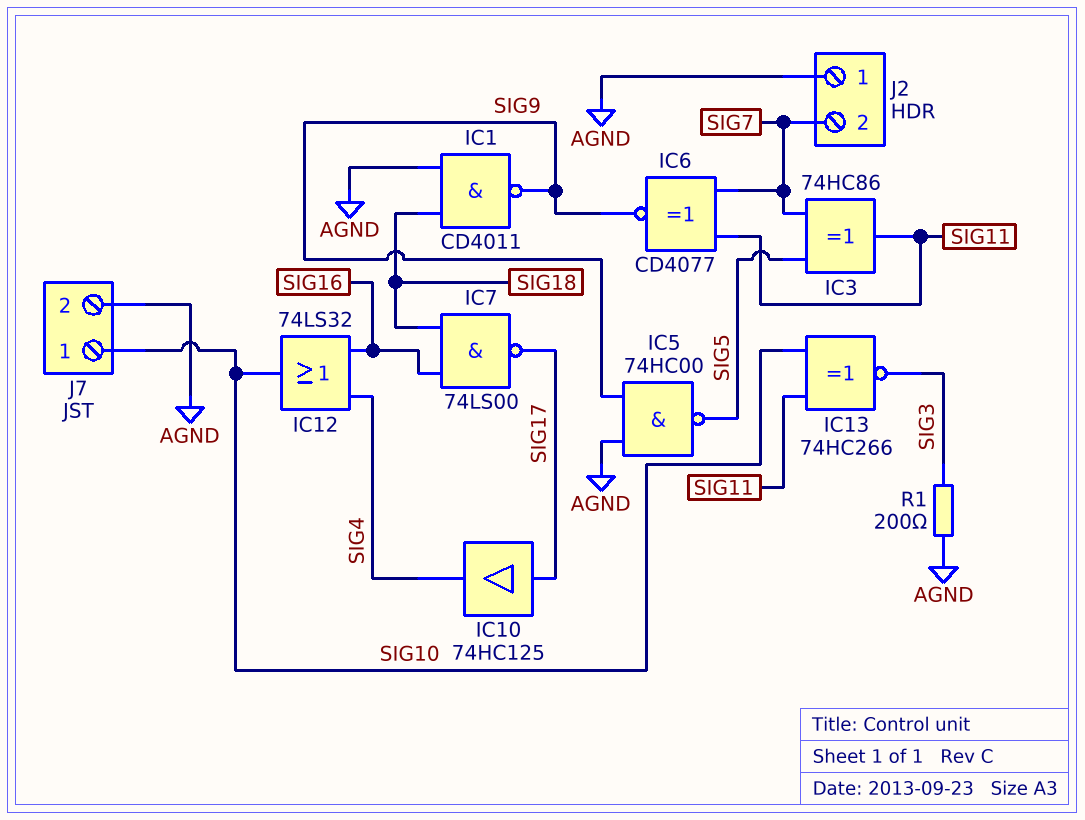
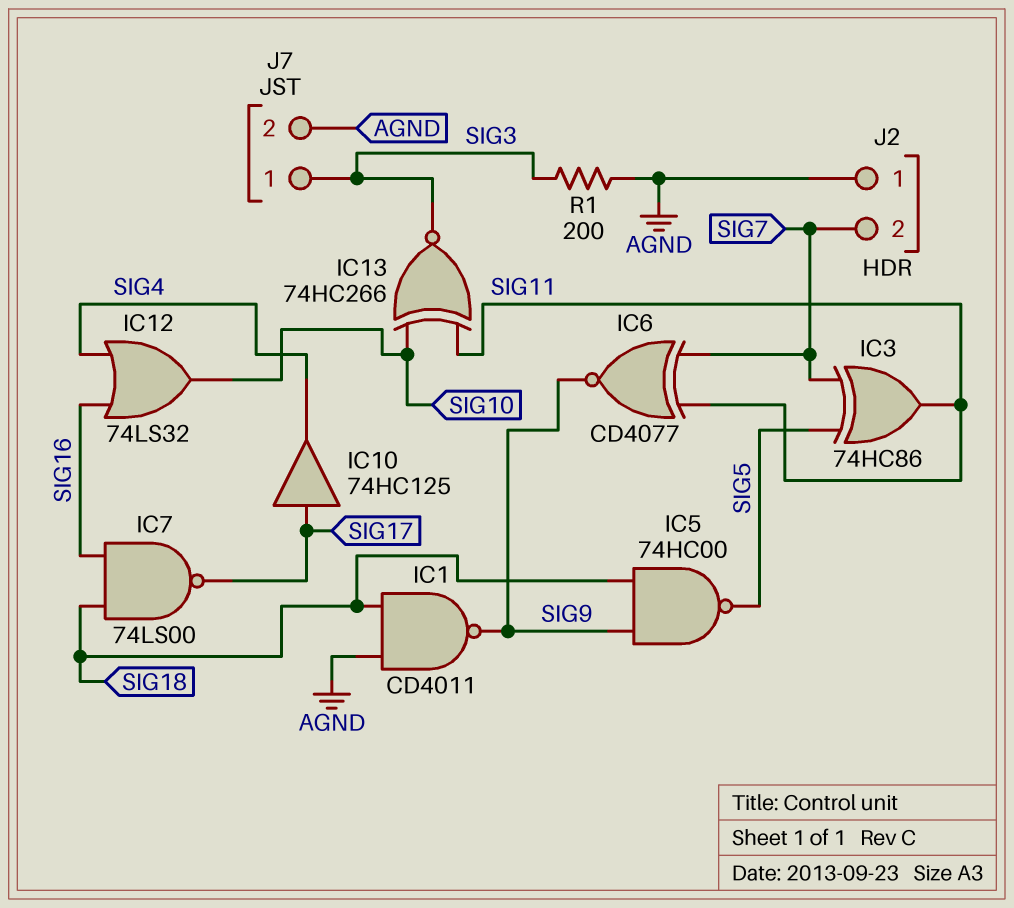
IC5: NAND 74HC00 (in AGND, in SIG9, out SIG5) -> NAND 74HC00 (in SIG9, in SIG18, out SIG5)
J7 pin 1: SIG10 -> SIG3

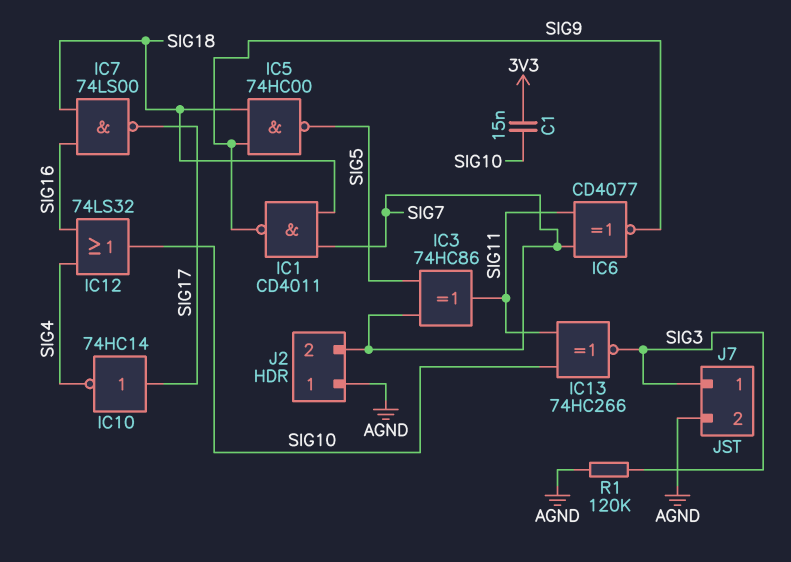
C1: none -> 15nF (3V3, SIG10)
IC1: NAND CD4011 (in AGND, in SIG18, out SIG9) -> NAND CD4011 (in SIG7, in SIG18, out SIG9)
IC10: buffer 74HC125 (in SIG17, out SIG4) -> NOT 74HC14 (in SIG17, out SIG4)
R1: 200 (AGND, SIG3) -> 120k (AGND, SIG3)

